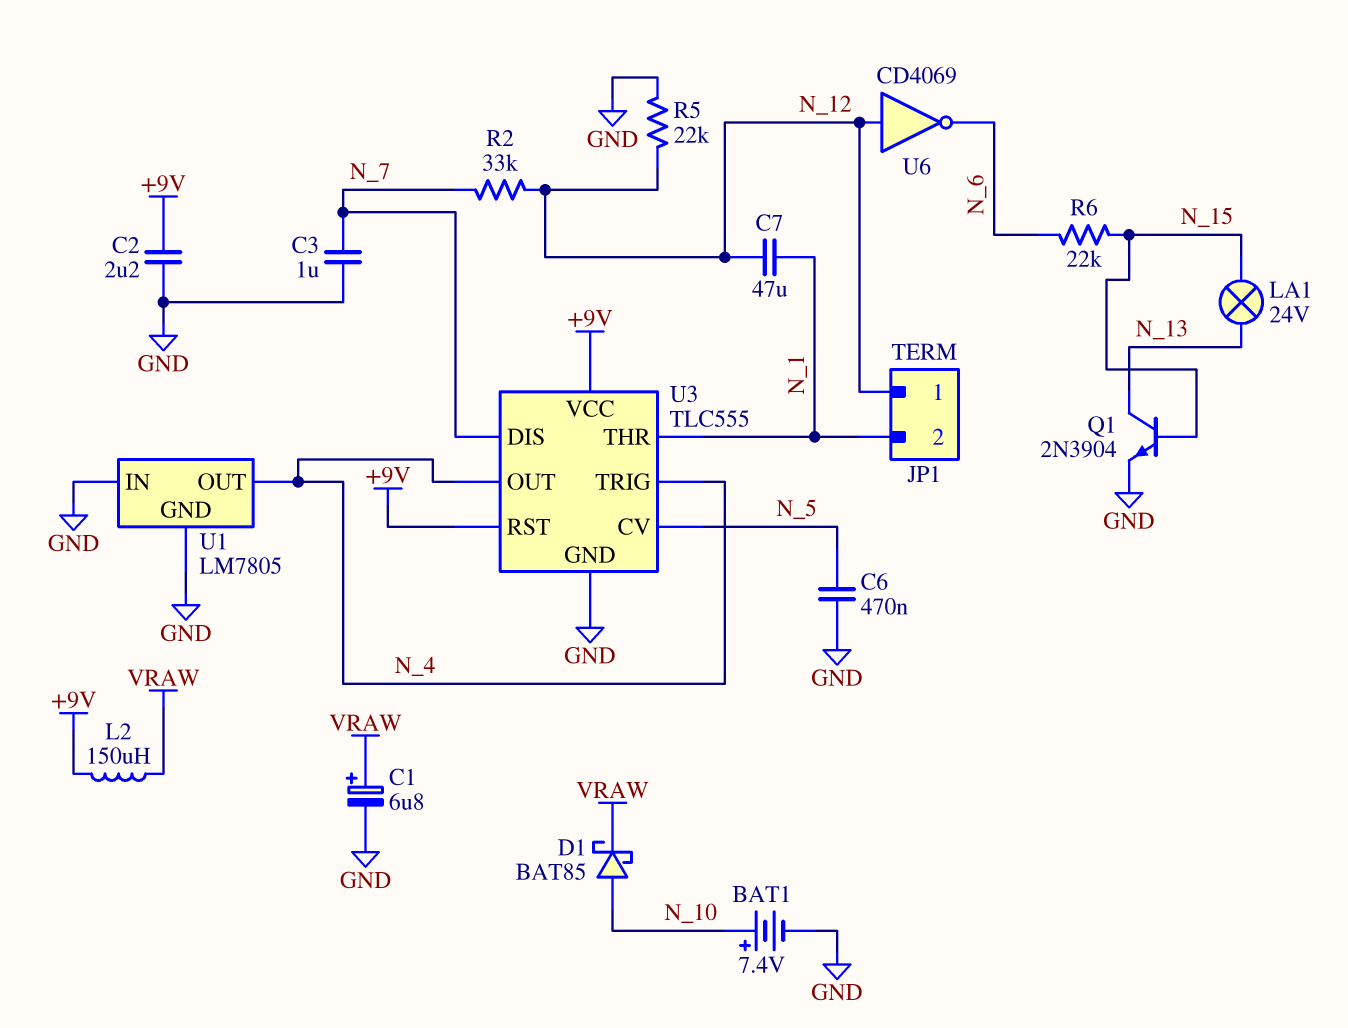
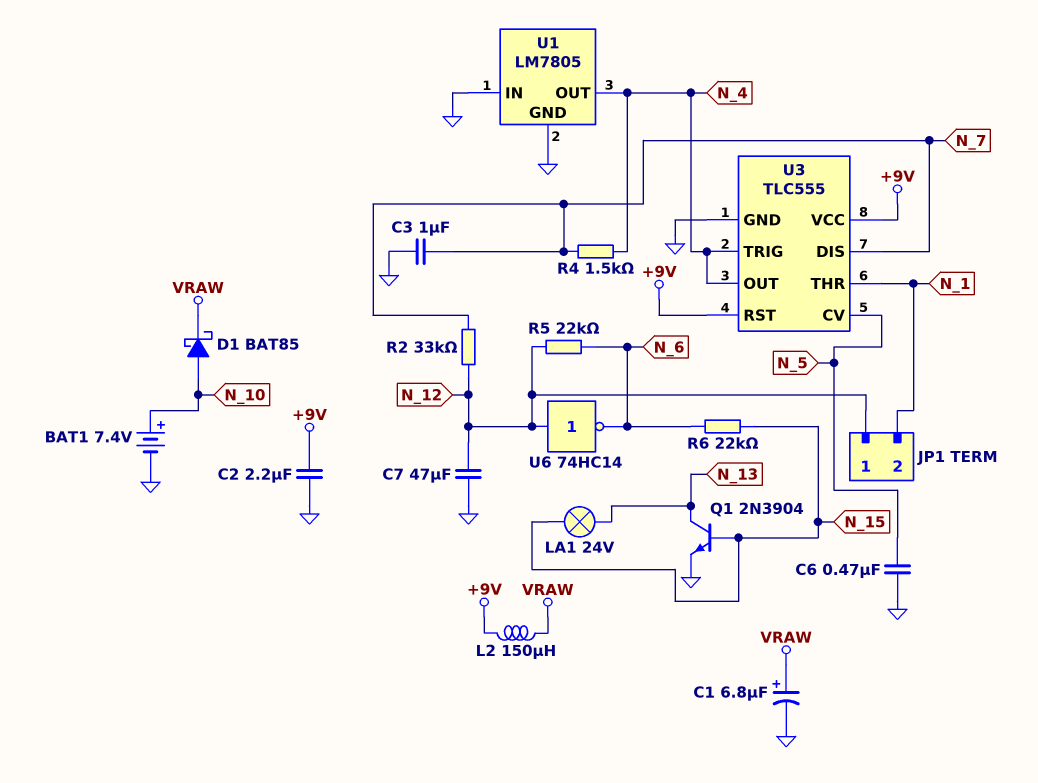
C7: 47uF (N_1, N_12) -> 47uF (GND, N_12)
R4: none -> 1.5k (N_4, N_7)
R5: 22k (GND, N_12) -> 22k (N_6, N_12)
U6: NOT CD4069 (in N_12, out N_6) -> NOT 74HC14 (in N_12, out N_6)

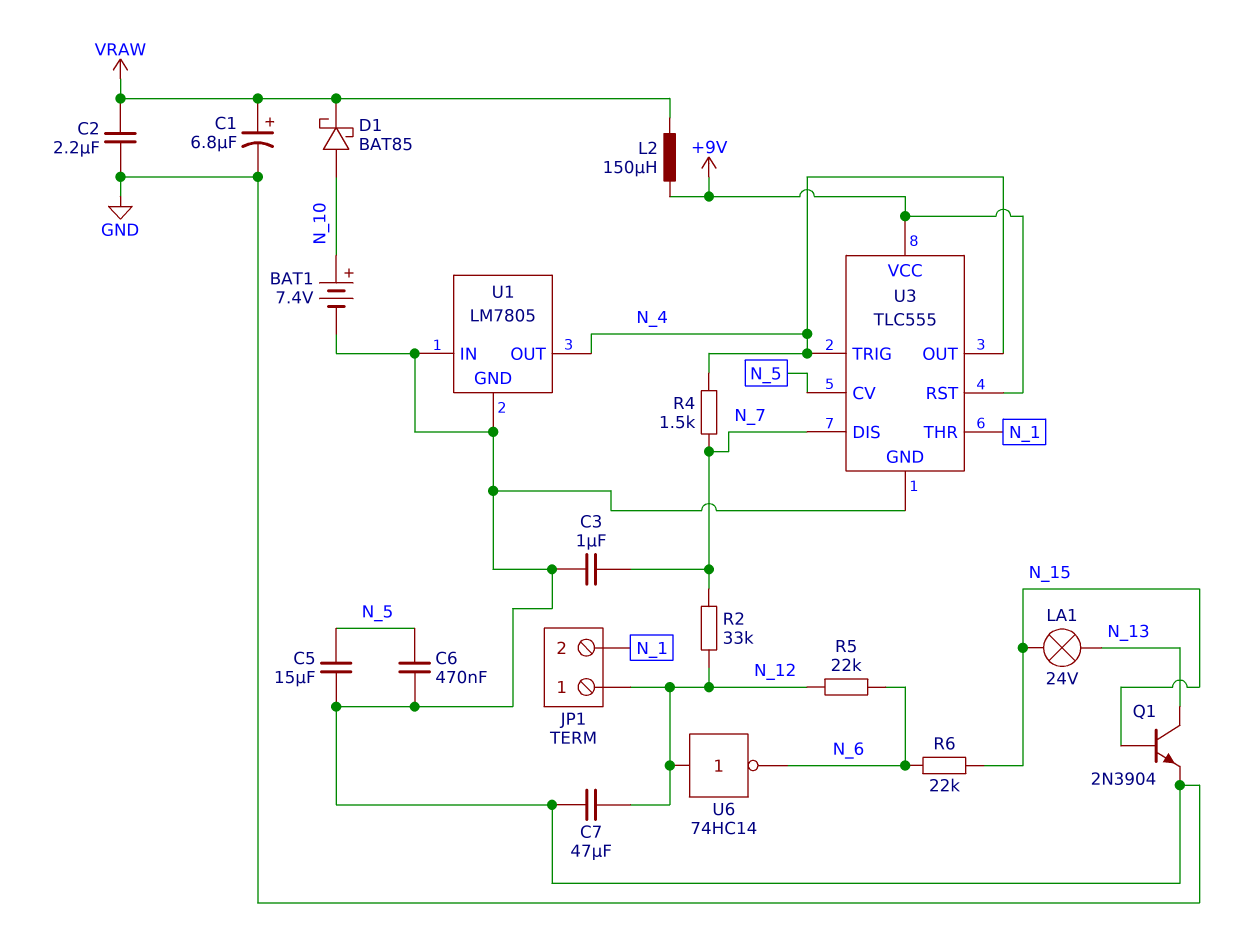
C2: 2.2uF (+9V, GND) -> 2.2uF (GND, VRAW)
C5: none -> 15uF (GND, N_5)

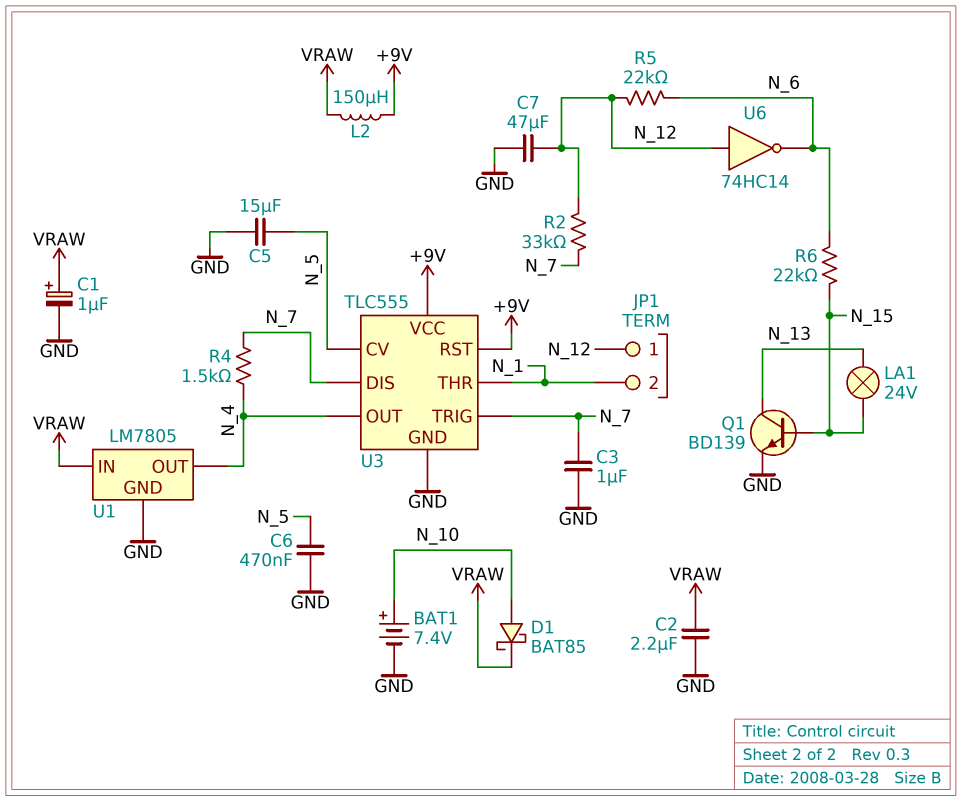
C1: 6.8uF (plus VRAW, minus GND) -> 1uF (plus VRAW, minus GND)
Q1: NPN 2N3904 (B N_15, C N_13, E GND) -> NPN BD139 (B N_15, C N_13, E GND)
U1 pin IN: GND -> VRAW
U3 pin TRIG: N_4 -> N_7

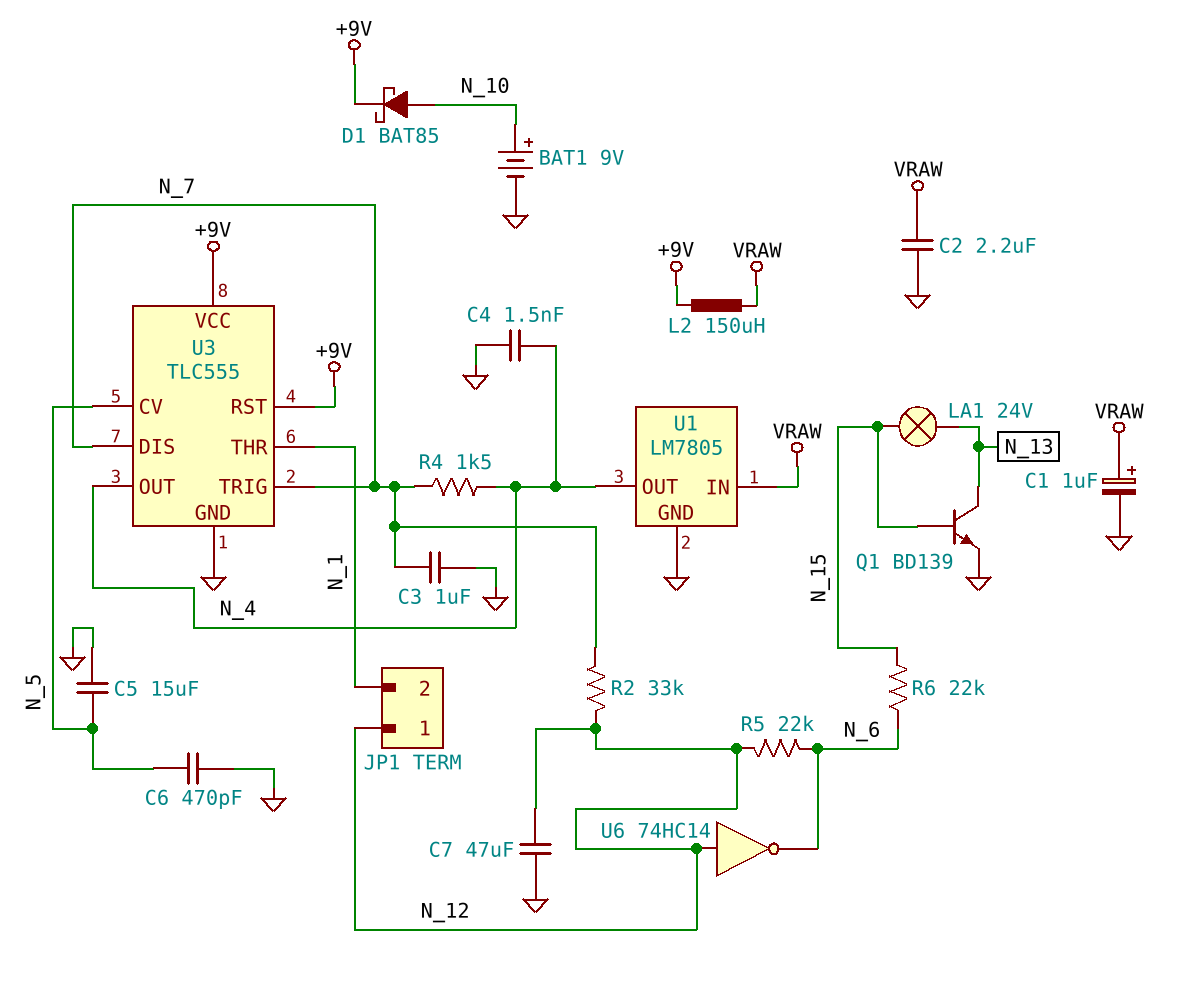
BAT1: 7.4V (plus N_10, minus GND) -> 9V (plus N_10, minus GND)
C4: none -> 1.5nF (GND, N_4)
C6: 470nF (GND, N_5) -> 470pF (GND, N_5)
D1: schottky BAT85 (A N_10, K VRAW) -> schottky BAT85 (A N_10, K +9V)

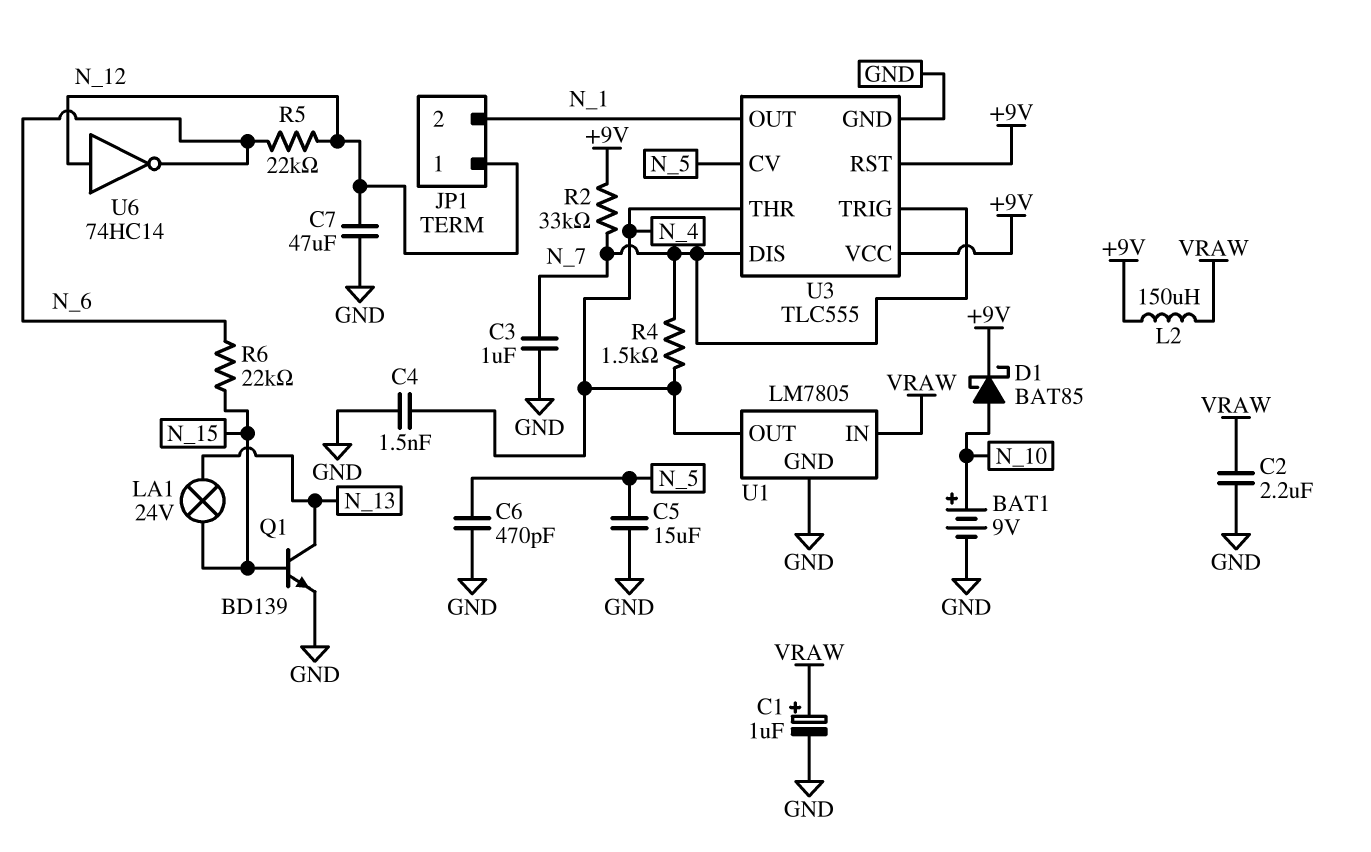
R2: 33k (N_7, N_12) -> 33k (+9V, N_7)
U3 pin OUT: N_4 -> N_1
U3 pin THR: N_1 -> N_4

